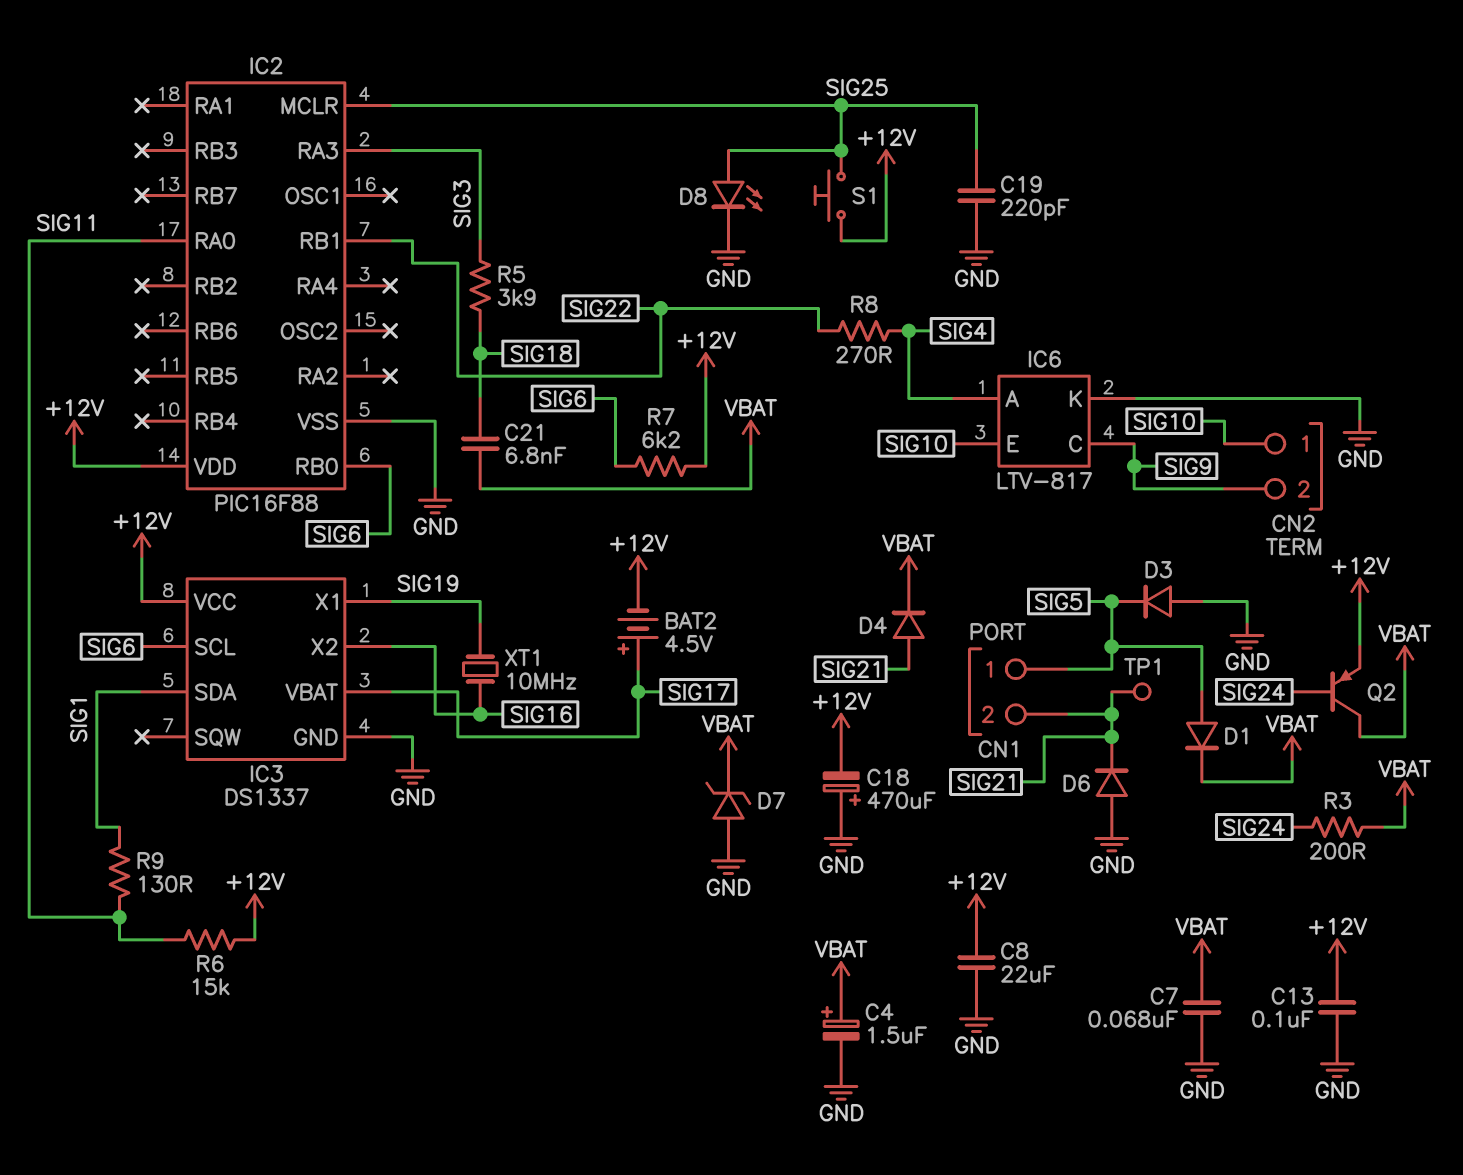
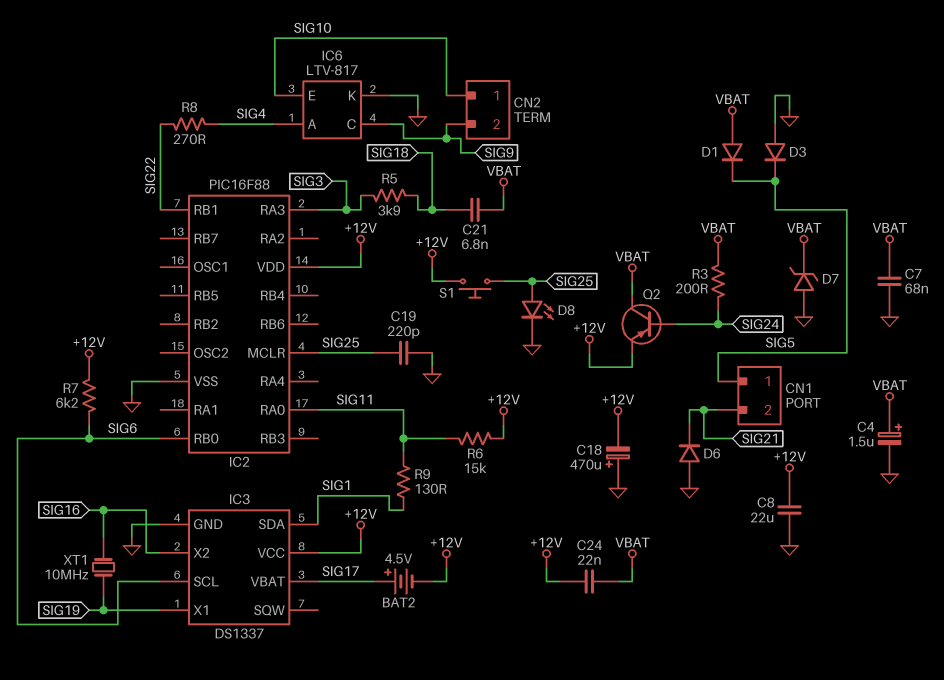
C13: 100nF (+12V, GND) -> none
C24: none -> 22nF (+12V, VBAT)
D1: diode (A SIG5, K VBAT) -> diode (A VBAT, K SIG5)
D4: diode (A SIG21, K VBAT) -> none
TP1: test point (SIG21) -> none

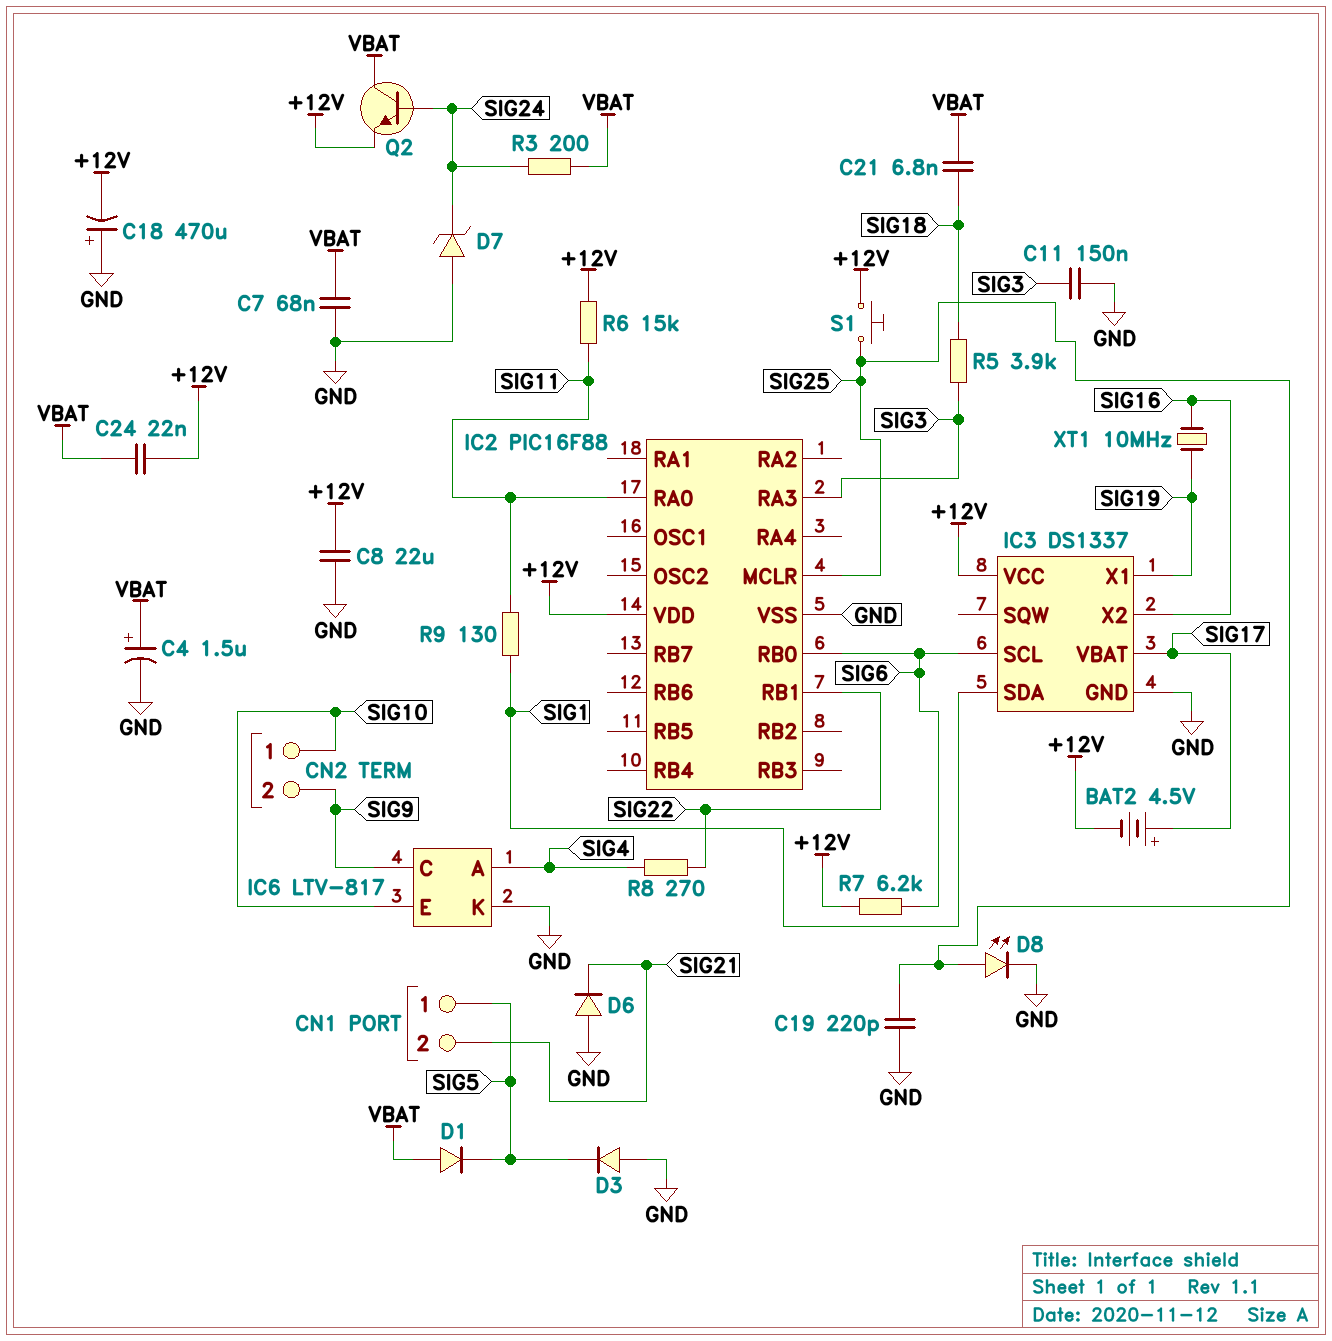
C11: none -> 150nF (GND, SIG3)
D7: zener (A GND, K VBAT) -> zener (A GND, K SIG24)
Q2: PNP (B SIG24, C VBAT, E +12V) -> NPN (B SIG24, C VBAT, E +12V)

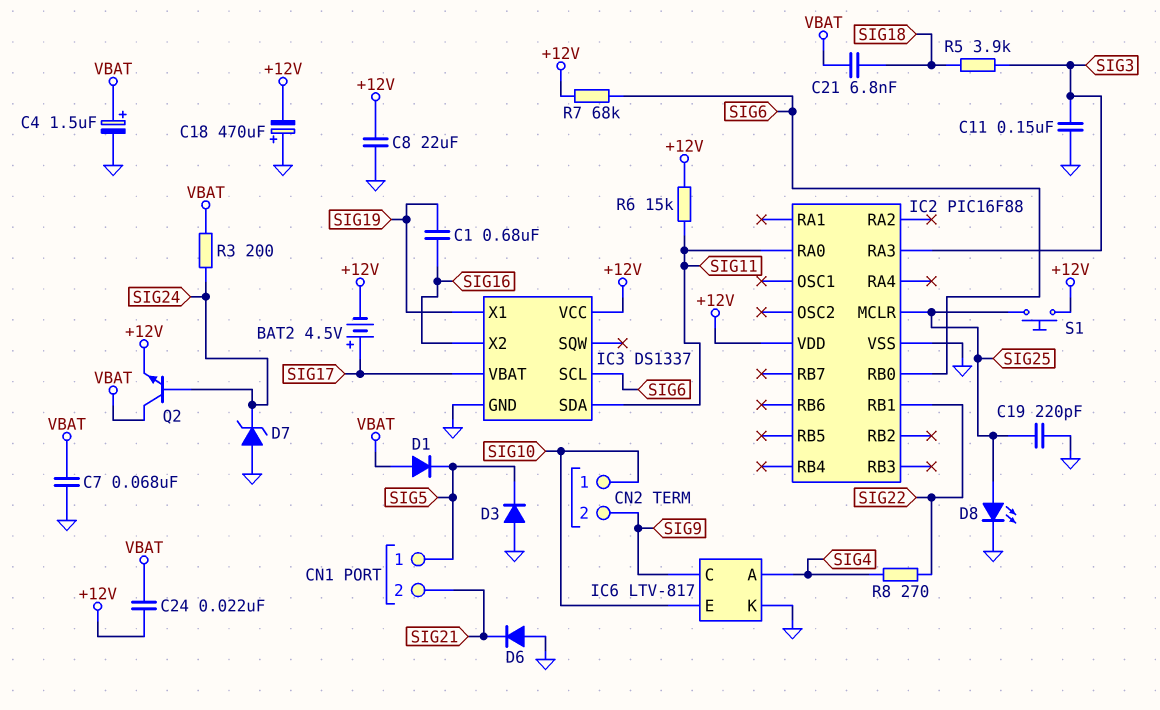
C1: none -> 680nF (SIG16, SIG19)
IC3 pin SDA: SIG1 -> SIG11
R7: 6.2k (+12V, SIG6) -> 68k (+12V, SIG6)
R9: 130 (SIG1, SIG11) -> none
XT1: 10MHz (SIG16, SIG19) -> none

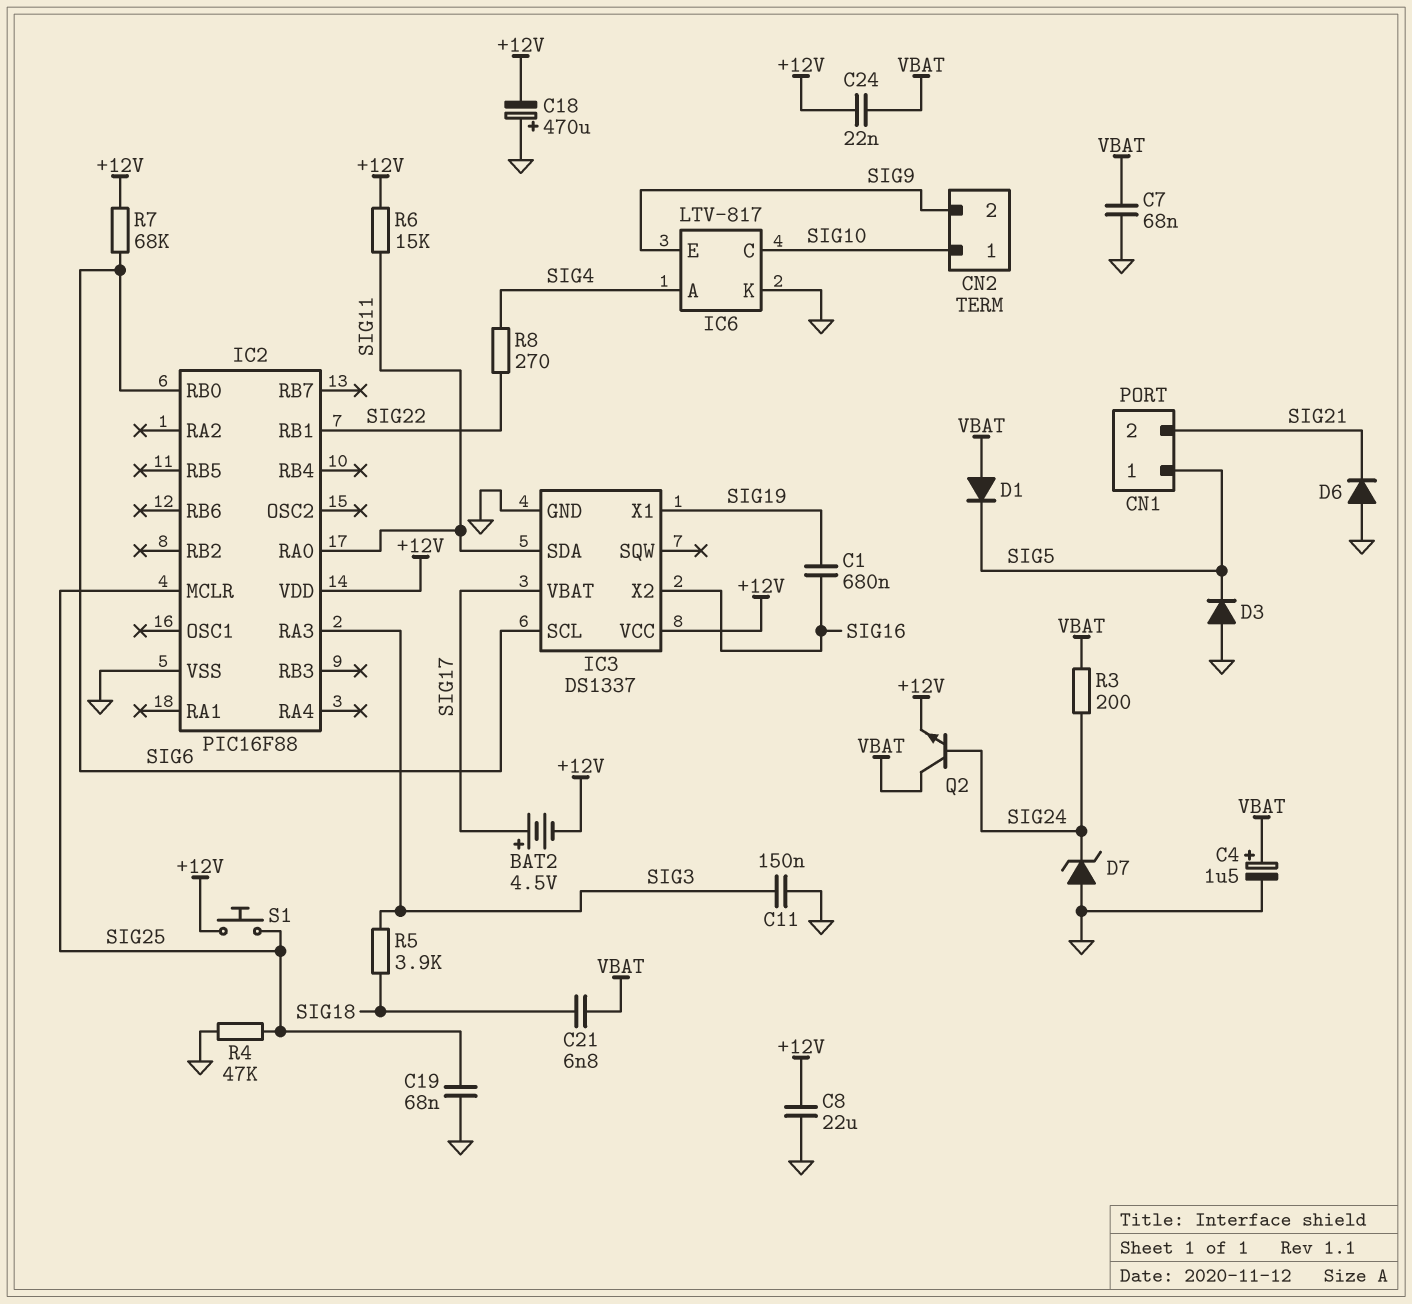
C19: 220pF (GND, SIG25) -> 68nF (GND, SIG25)
D8: LED (A SIG25, K GND) -> none
IC6 pin C: SIG9 -> SIG10
IC6 pin E: SIG10 -> SIG9
R4: none -> 47k (GND, SIG25)

